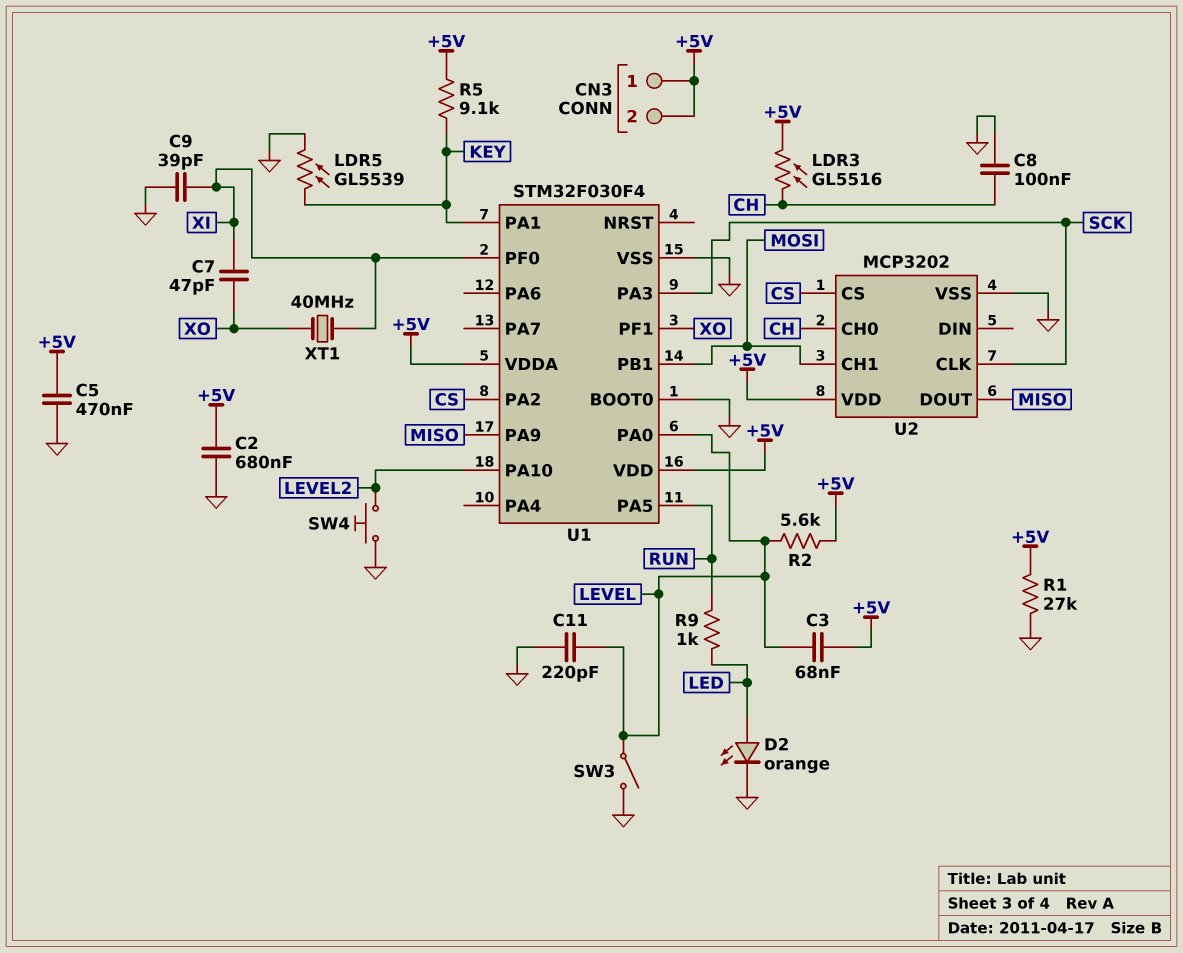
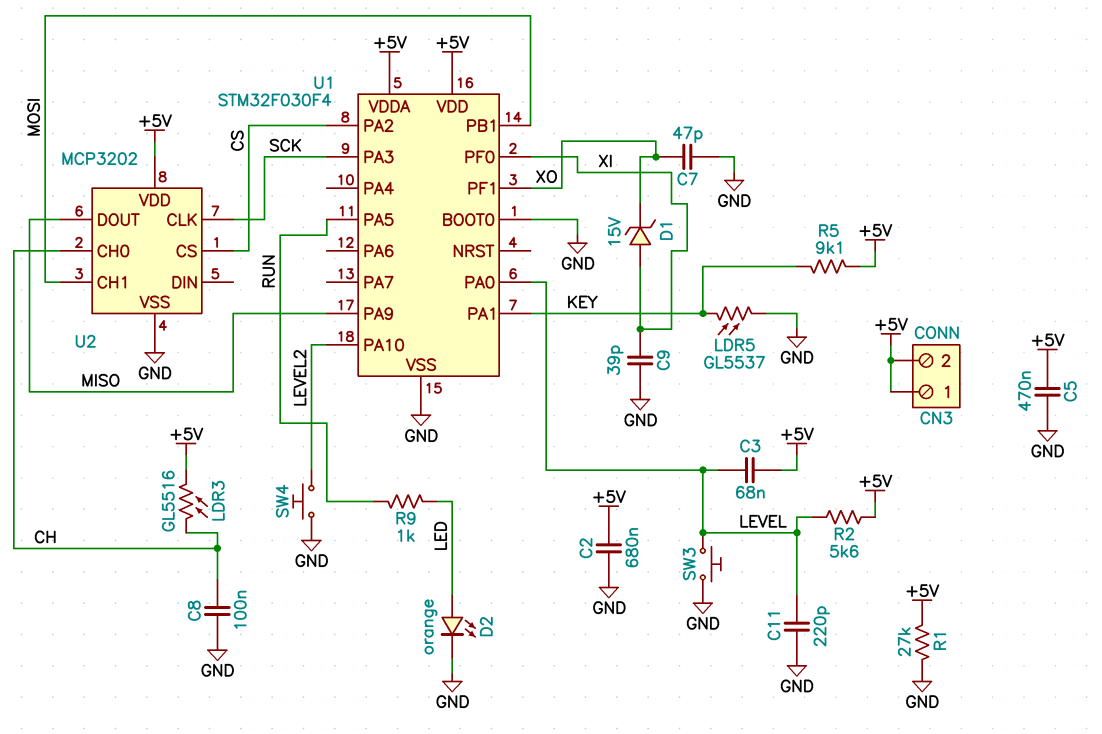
C7: 47pF (XI, XO) -> 47pF (GND, XO)
D1: none -> zener 15V (A XI, K XO)
LDR5: GL5539 (GND, KEY) -> GL5537 (GND, KEY)
SW3: switch (GND, LEVEL) -> button (GND, LEVEL)
XT1: 40MHz (XI, XO) -> none

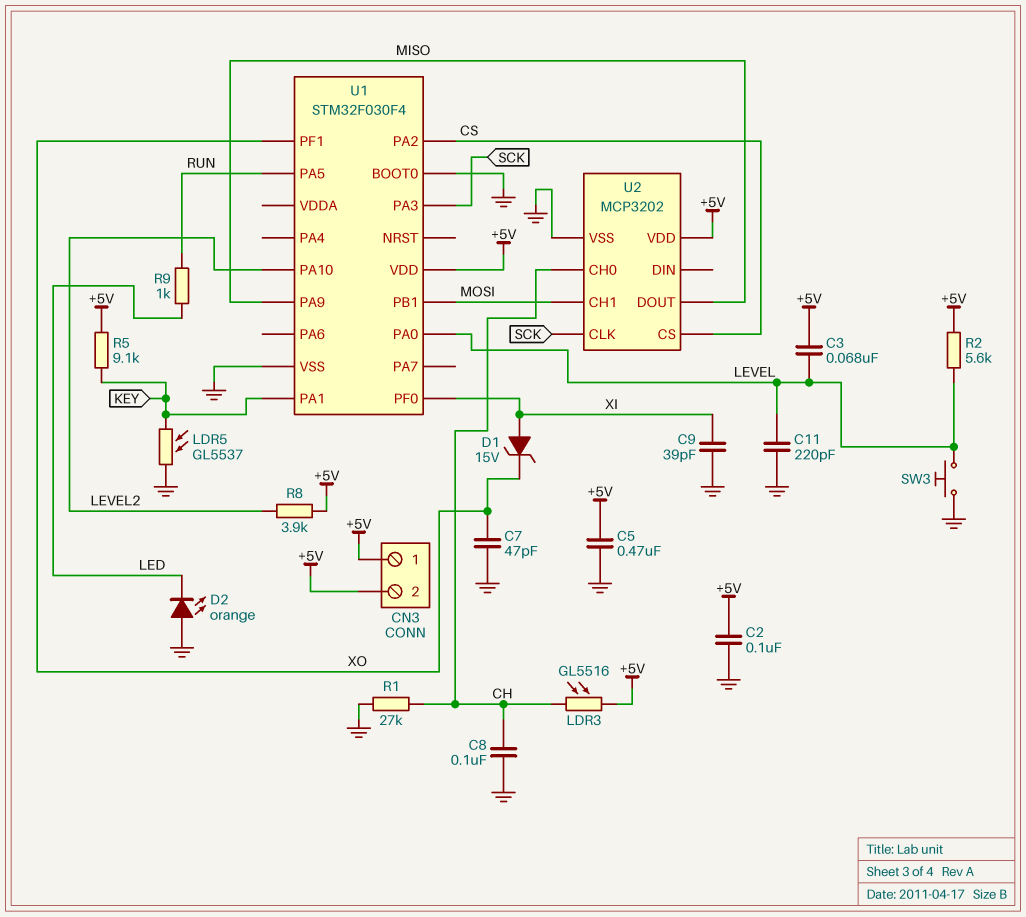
C2: 680nF (+5V, GND) -> 100nF (+5V, GND)
D2: LED orange (A LED, K GND) -> LED orange (A GND, K LED)
R1: 27k (+5V, GND) -> 27k (CH, GND)
R8: none -> 3.9k (+5V, LEVEL2)
SW4: button (GND, LEVEL2) -> none
U1 pin VDDA: +5V -> none

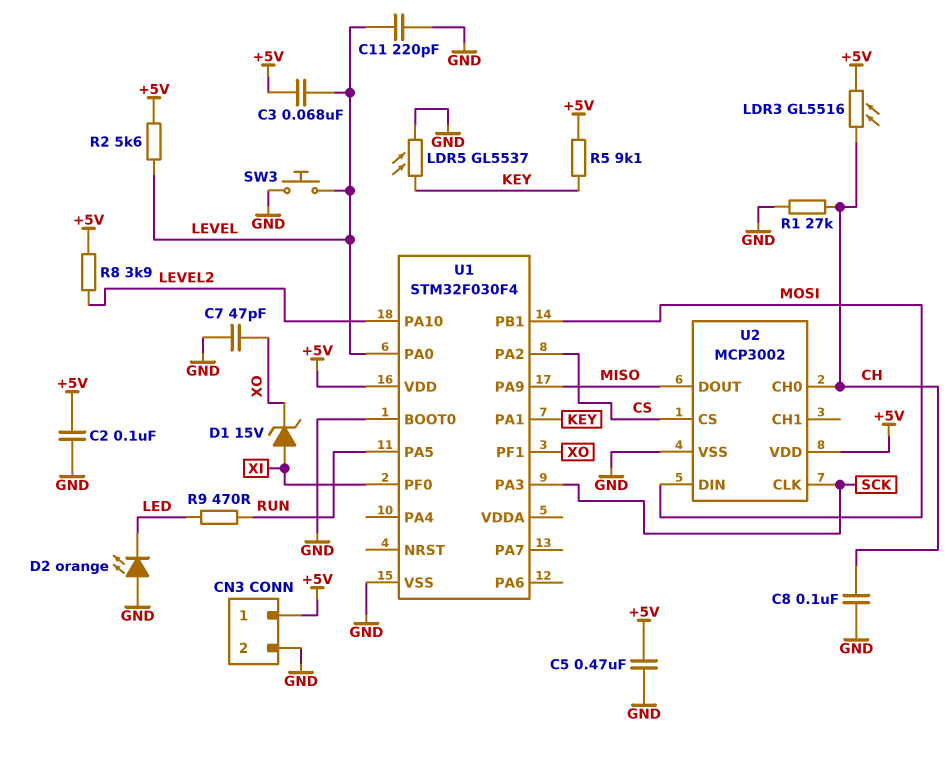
C9: 39pF (GND, XI) -> none
CN3 pin 2: +5V -> GND
R9: 1k (LED, RUN) -> 470 (LED, RUN)
U2: MCP3202 -> MCP3002
U2 pin CH1: MOSI -> none
U2 pin DIN: none -> MOSI

